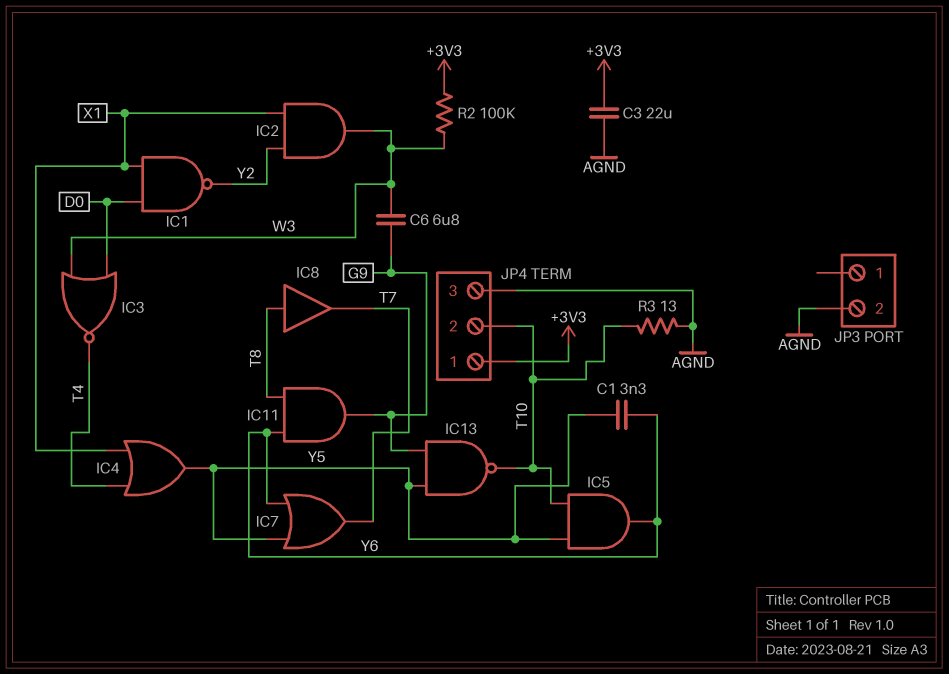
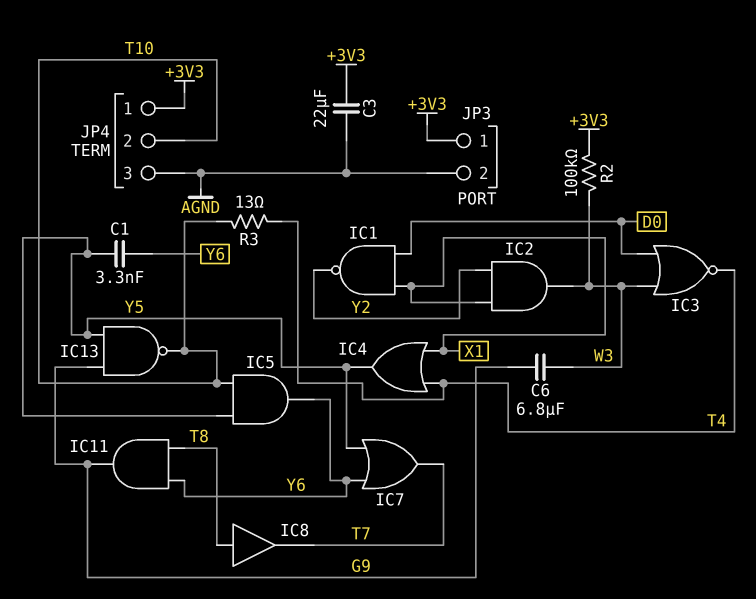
JP3 pin 1: none -> +3V3
R3: 13 (AGND, T10) -> 13 (T4, T10)

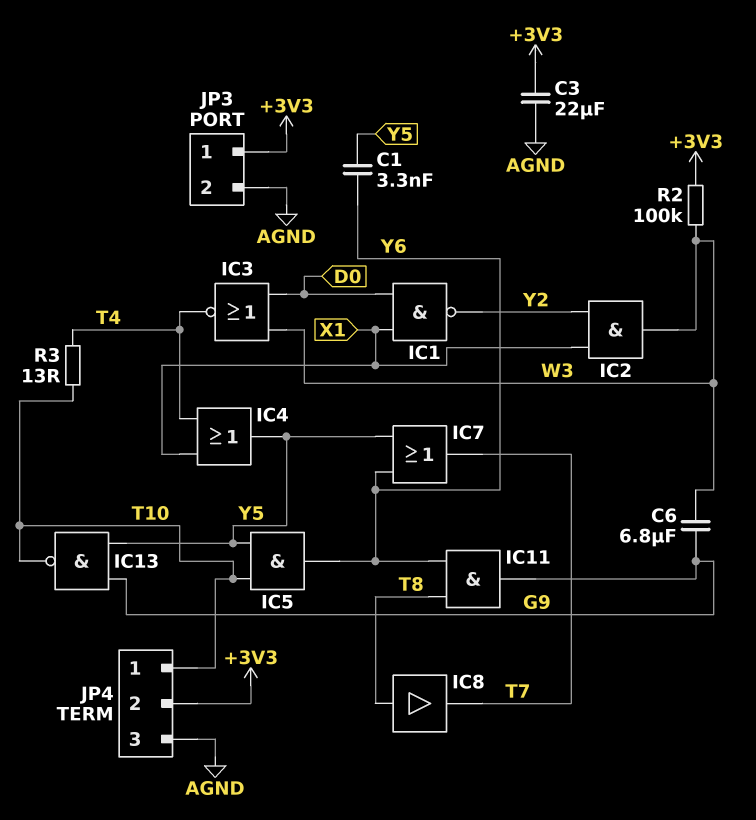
JP4 pin 1: +3V3 -> T10
JP4 pin 2: T10 -> +3V3

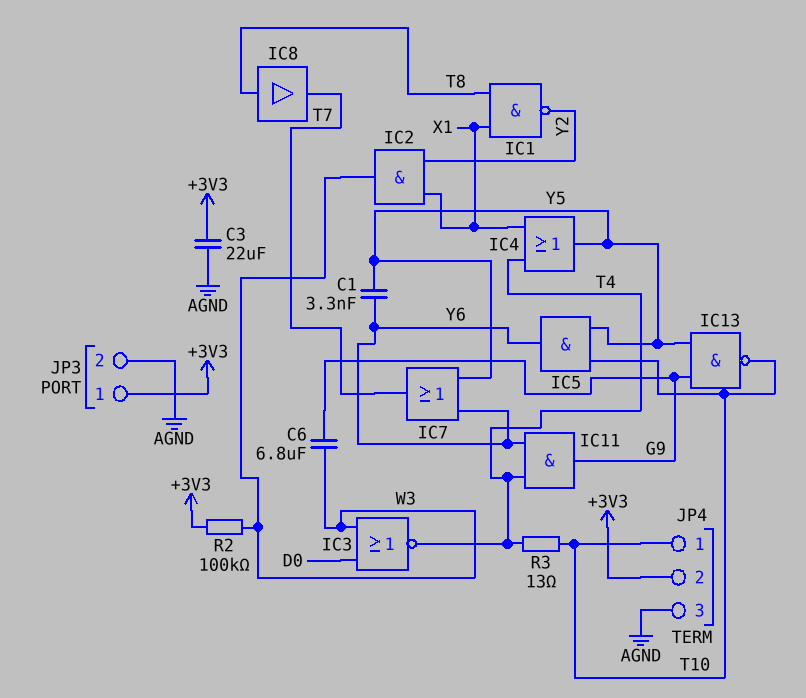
IC1: NAND (in D0, in X1, out Y2) -> NAND (in T8, in X1, out Y2)
IC11: AND (in T8, in Y6, out G9) -> AND (in T4, in Y6, out G9)

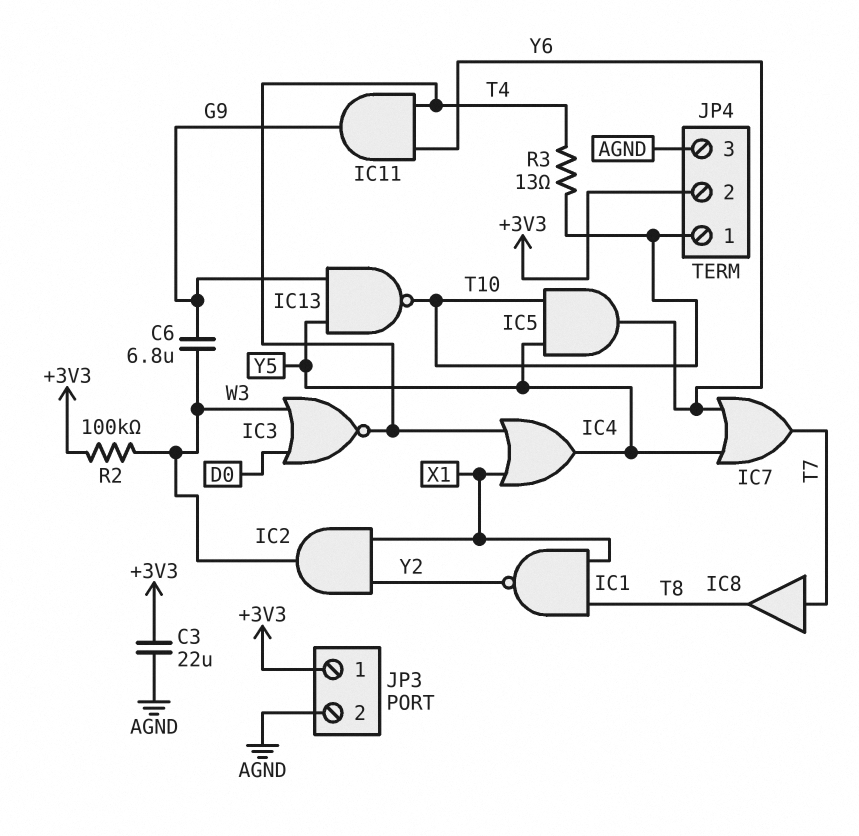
C1: 3.3nF (Y5, Y6) -> none
IC8: buffer (in T8, out T7) -> buffer (in T7, out T8)

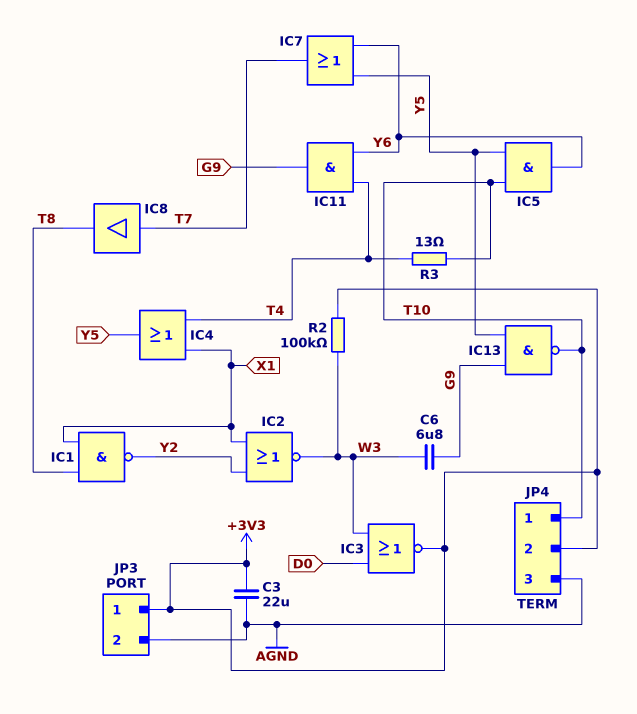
IC2: AND (in X1, in Y2, out W3) -> NOR (in X1, in Y2, out W3)
IC3: NOR (in D0, in W3, out T4) -> NOR (in D0, in W3, out +3V3)

